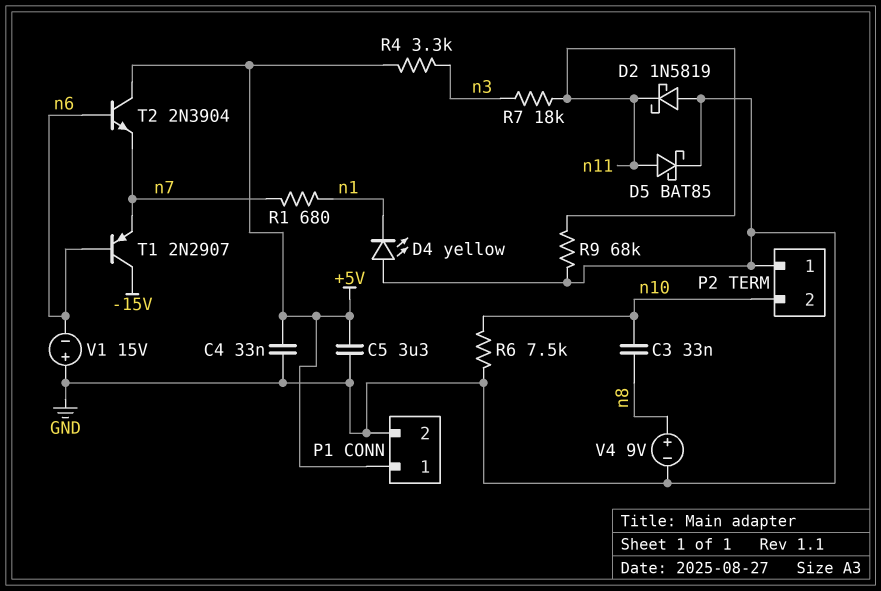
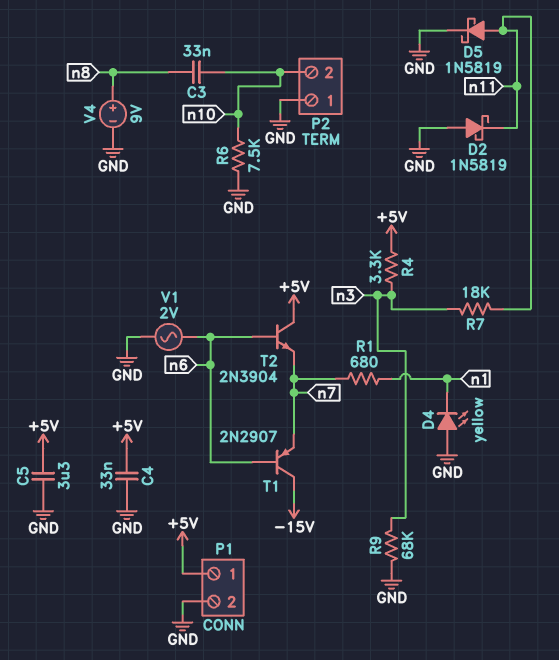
D5: schottky BAT85 (A n11, K GND) -> schottky 1N5819 (A n11, K GND)
R9: 68k (GND, n11) -> 68k (GND, n3)
V1: 15V (plus GND, minus n6) -> AC 2V (GND, n6)

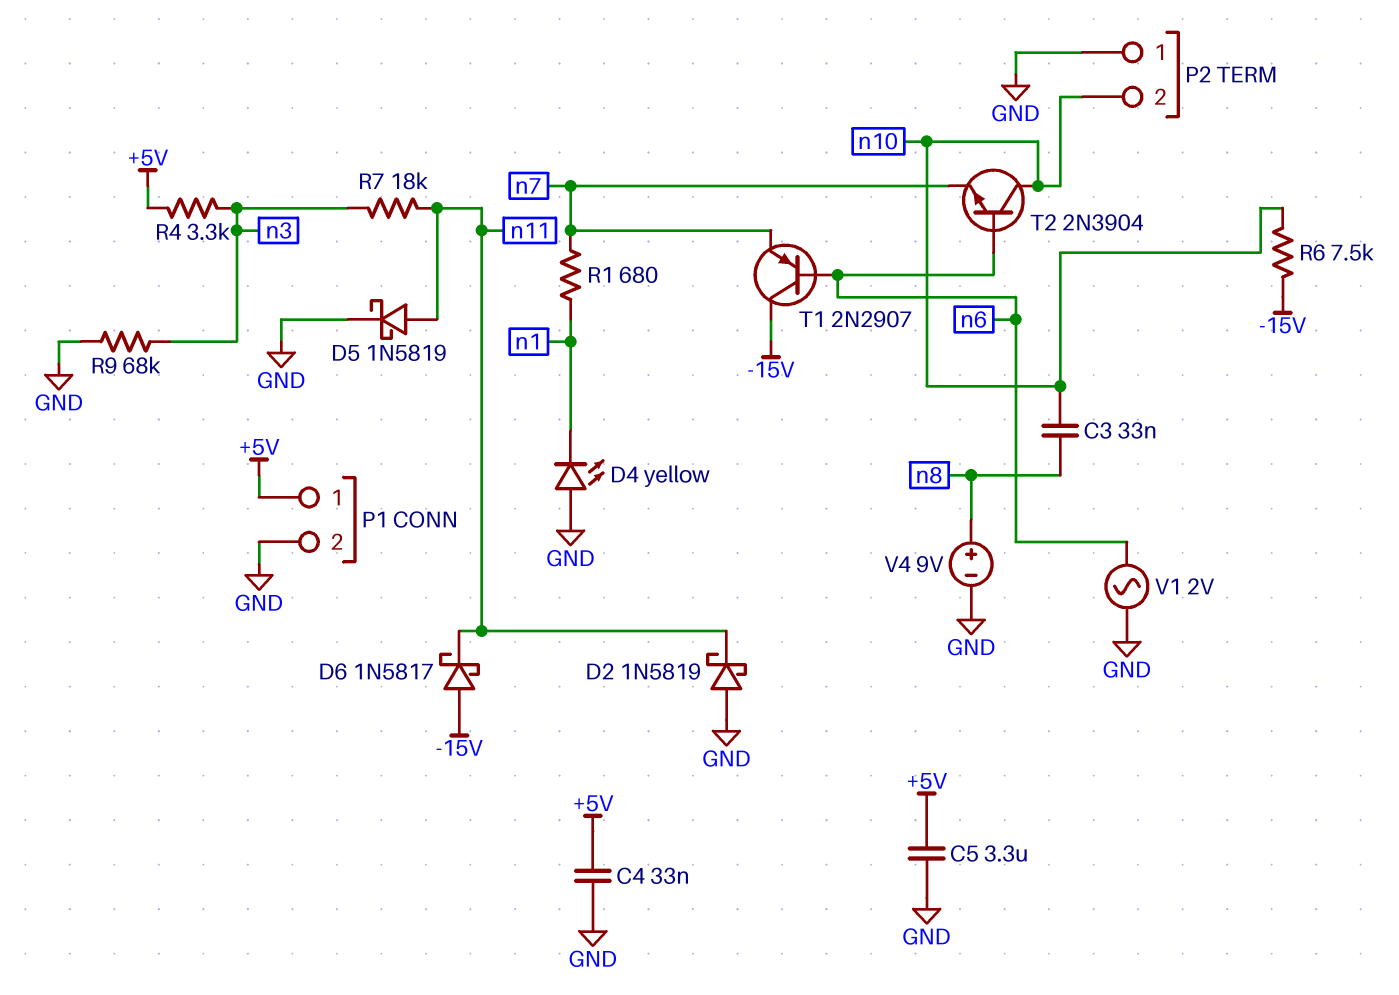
D6: none -> schottky 1N5817 (A -15V, K n11)
R6: 7.5k (GND, n10) -> 7.5k (-15V, n10)
T2: NPN 2N3904 (B n6, C +5V, E n7) -> NPN 2N3904 (B n6, C n10, E n7)

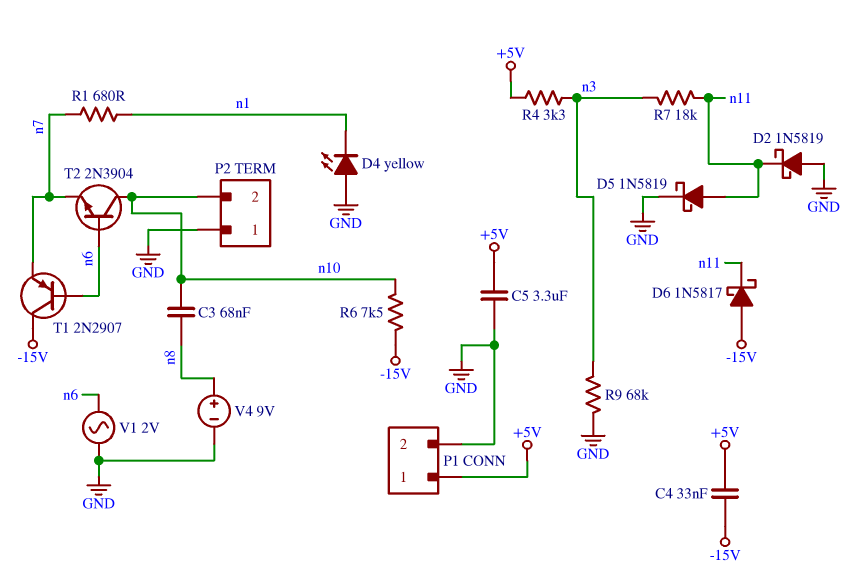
C3: 33nF (n8, n10) -> 68nF (n8, n10)
C4: 33nF (+5V, GND) -> 33nF (+5V, -15V)

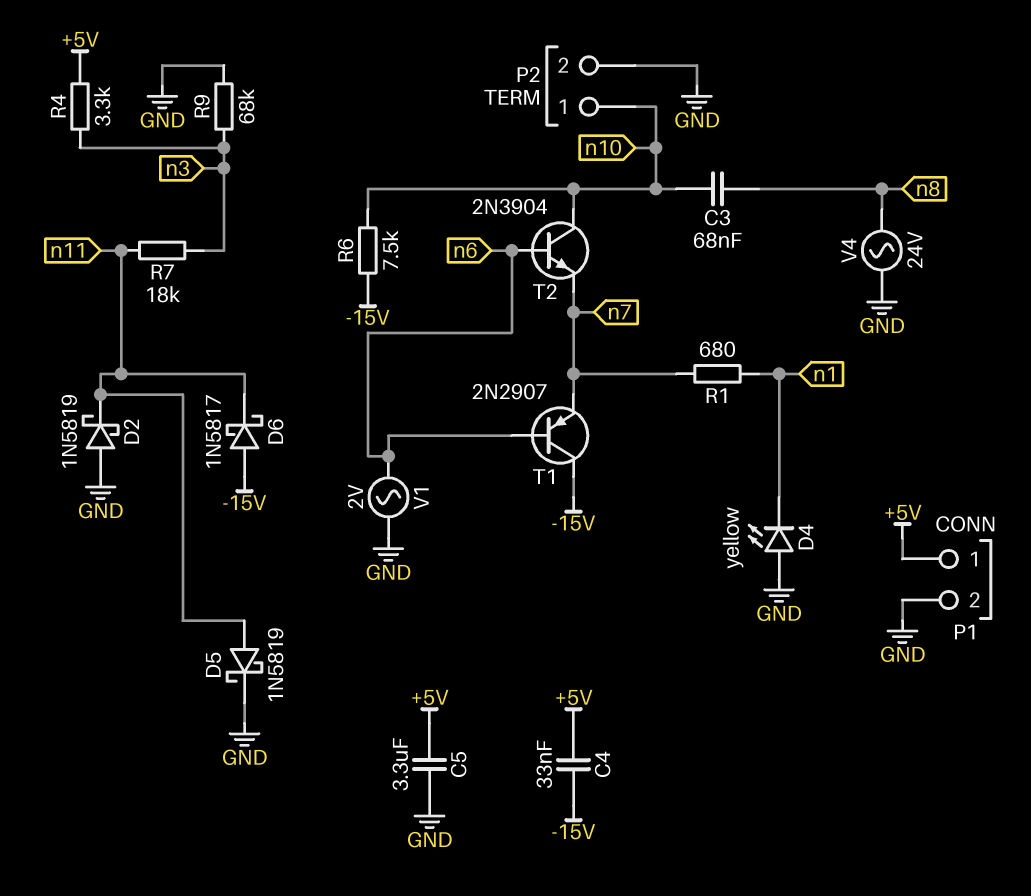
P2 pin 1: GND -> n10
P2 pin 2: n10 -> GND
V4: 9V (plus n8, minus GND) -> AC 24V (GND, n8)

